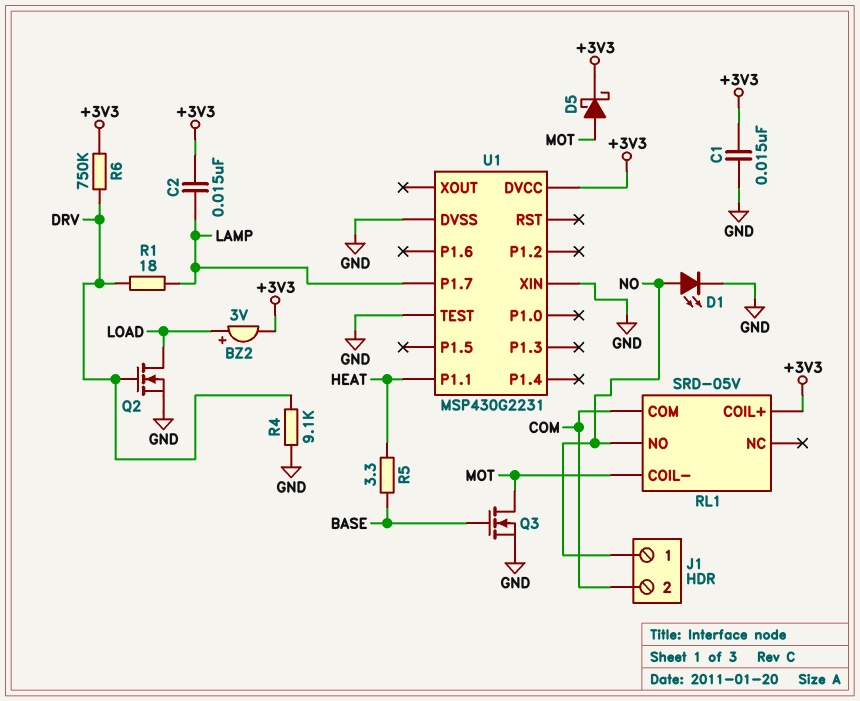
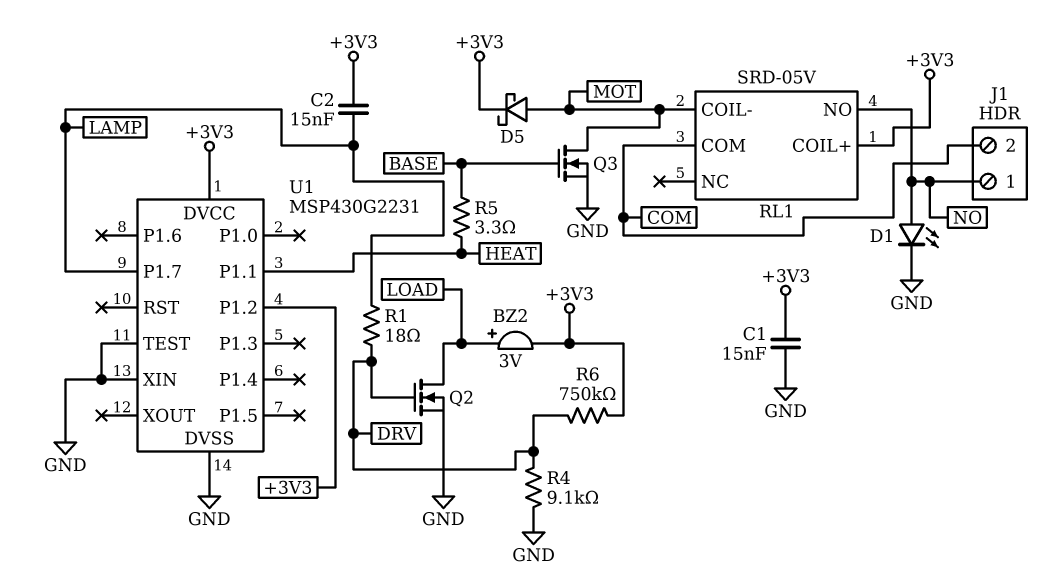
U1 pin P1.2: none -> +3V3

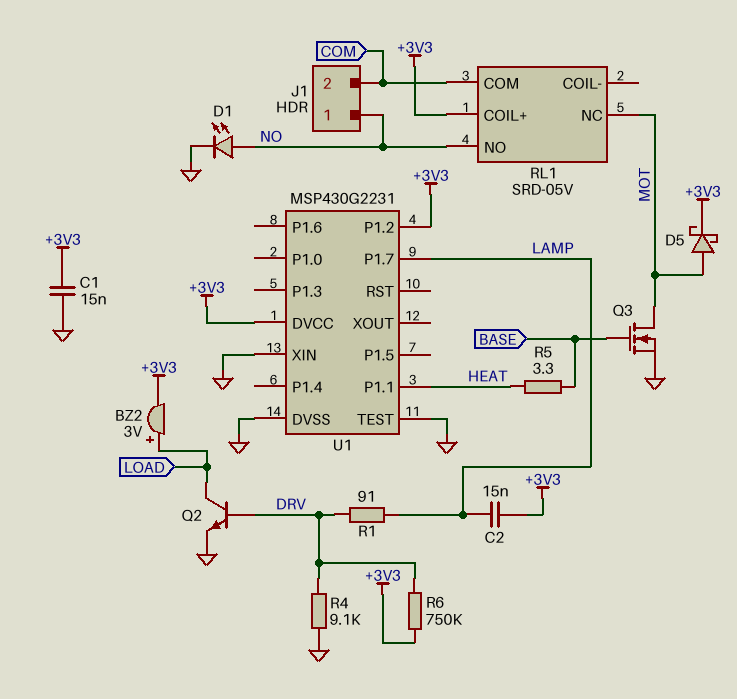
Q2: NMOS (G DRV, D LOAD, S GND) -> NPN (B DRV, C LOAD, E GND)
R1: 18 (DRV, LAMP) -> 91 (DRV, LAMP)
RL1 pin COIL-: MOT -> none
RL1 pin NC: none -> MOT

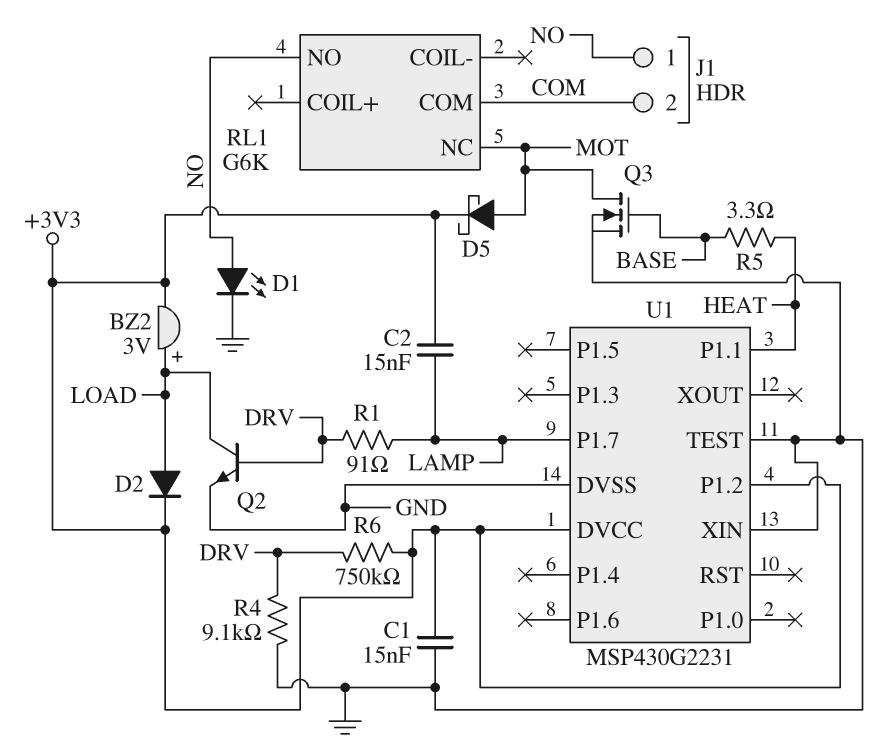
D2: none -> diode (A LOAD, K +3V3)
RL1: SRD-05V -> G6K
RL1 pin COIL+: +3V3 -> none

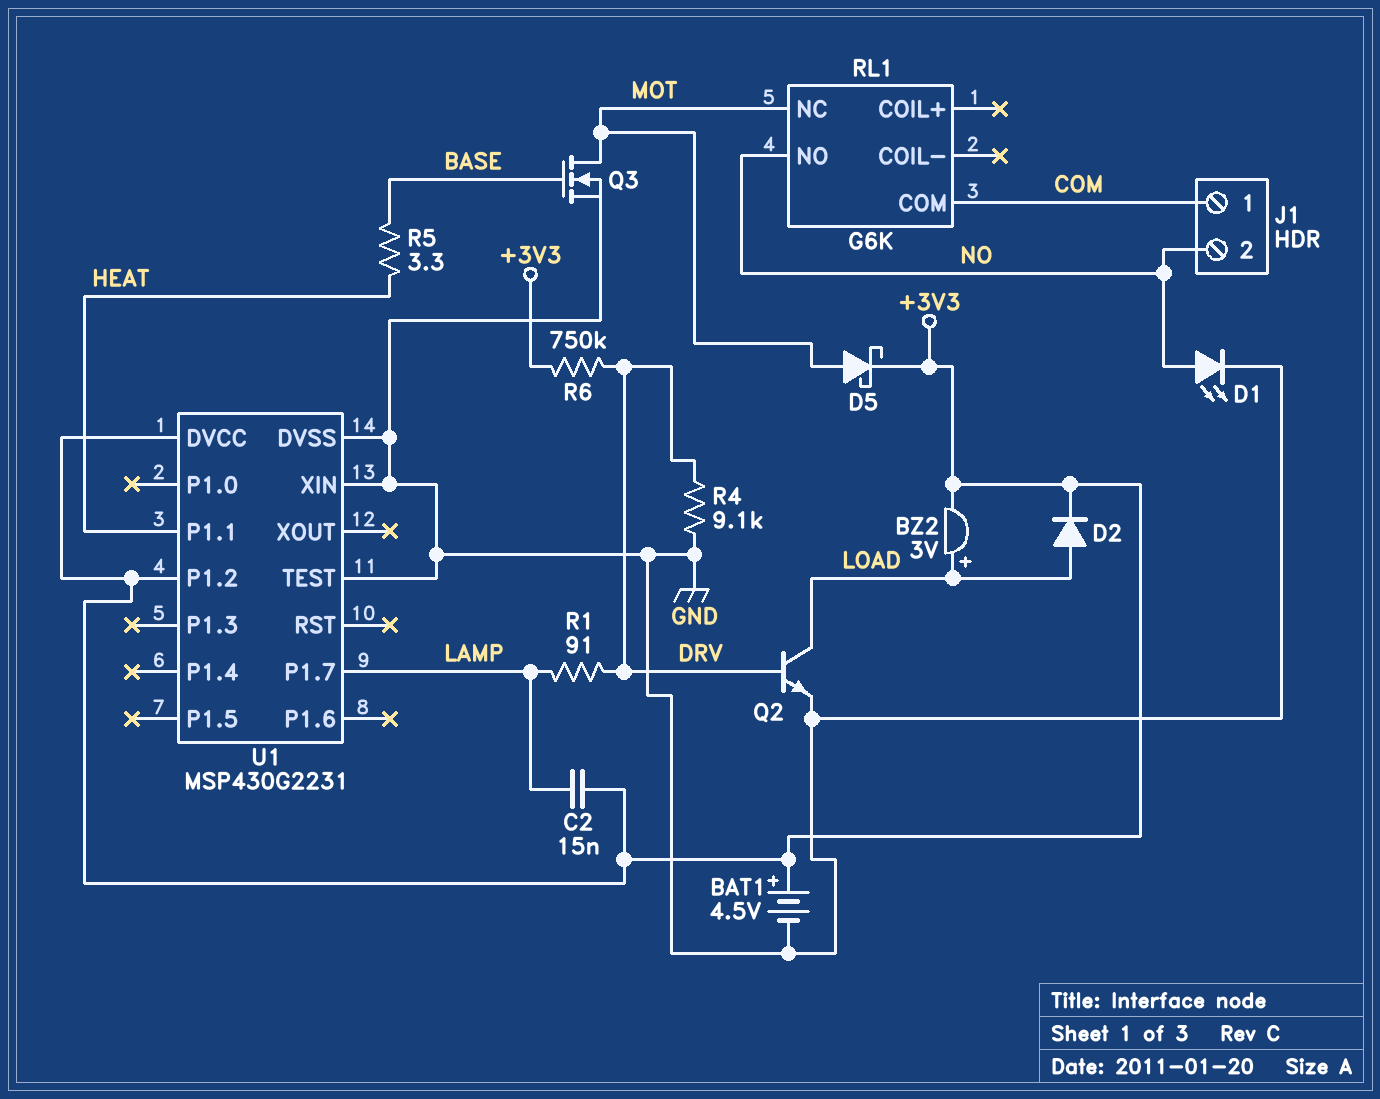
BAT1: none -> 4.5V (plus +3V3, minus GND)
C1: 15nF (+3V3, GND) -> none
J1 pin 1: NO -> COM
J1 pin 2: COM -> NO

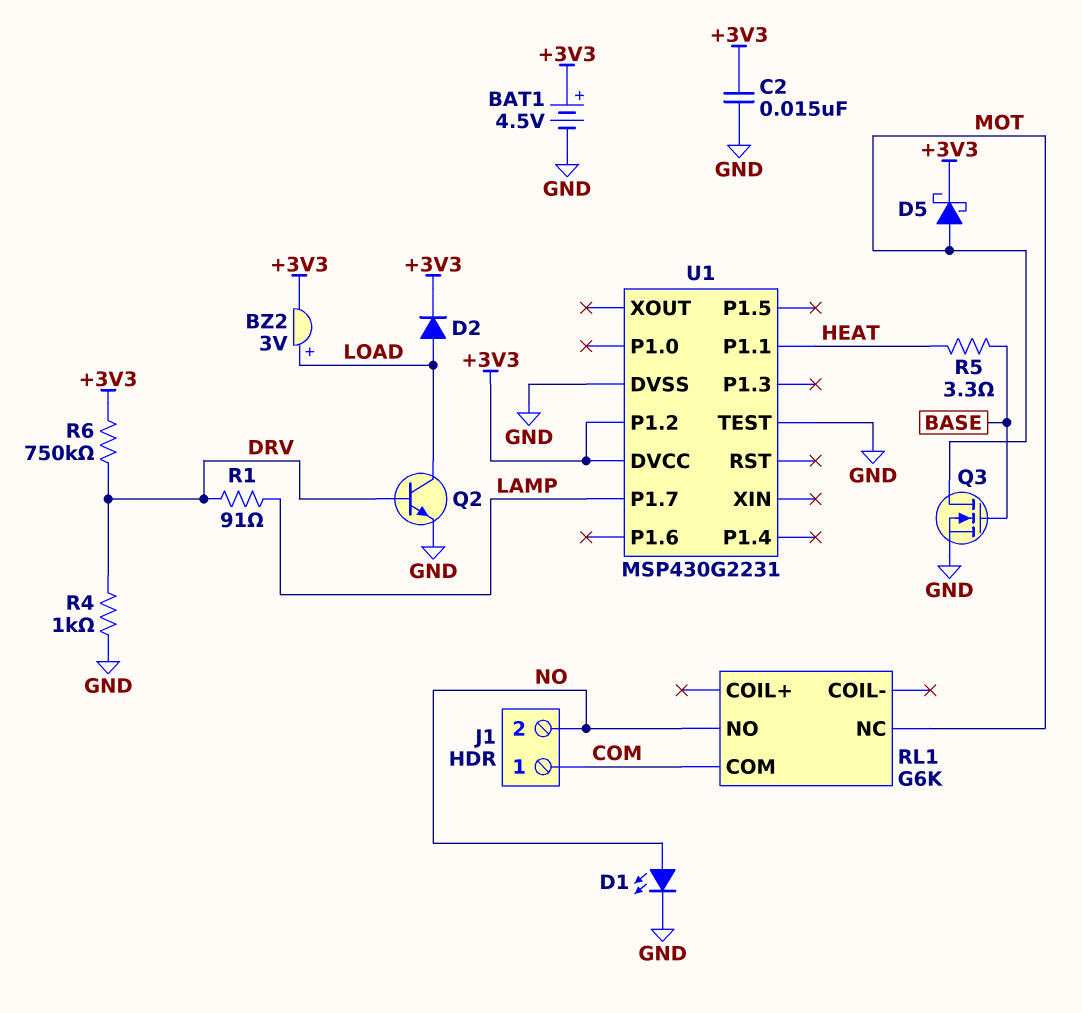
C2: 15nF (+3V3, LAMP) -> 15nF (+3V3, GND)
R4: 9.1k (DRV, GND) -> 1k (DRV, GND)
U1 pin XIN: GND -> none

